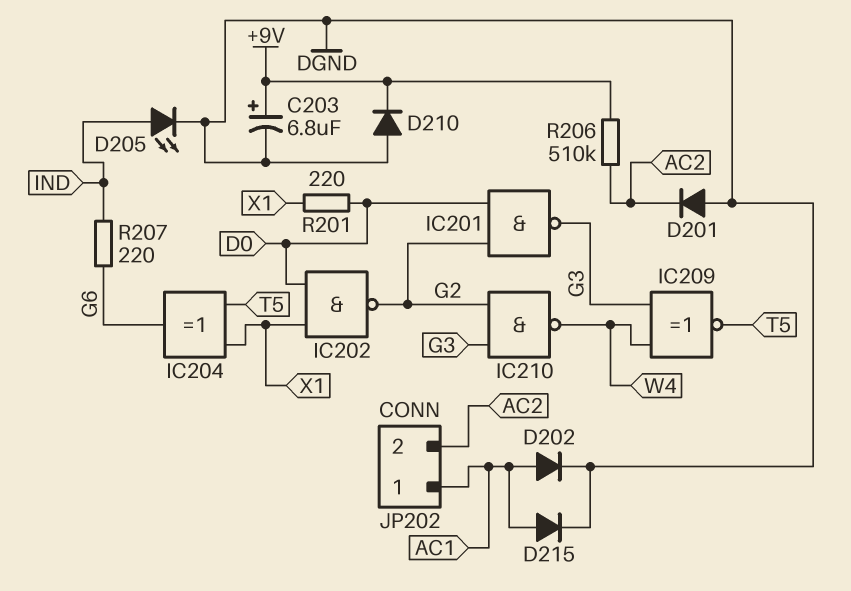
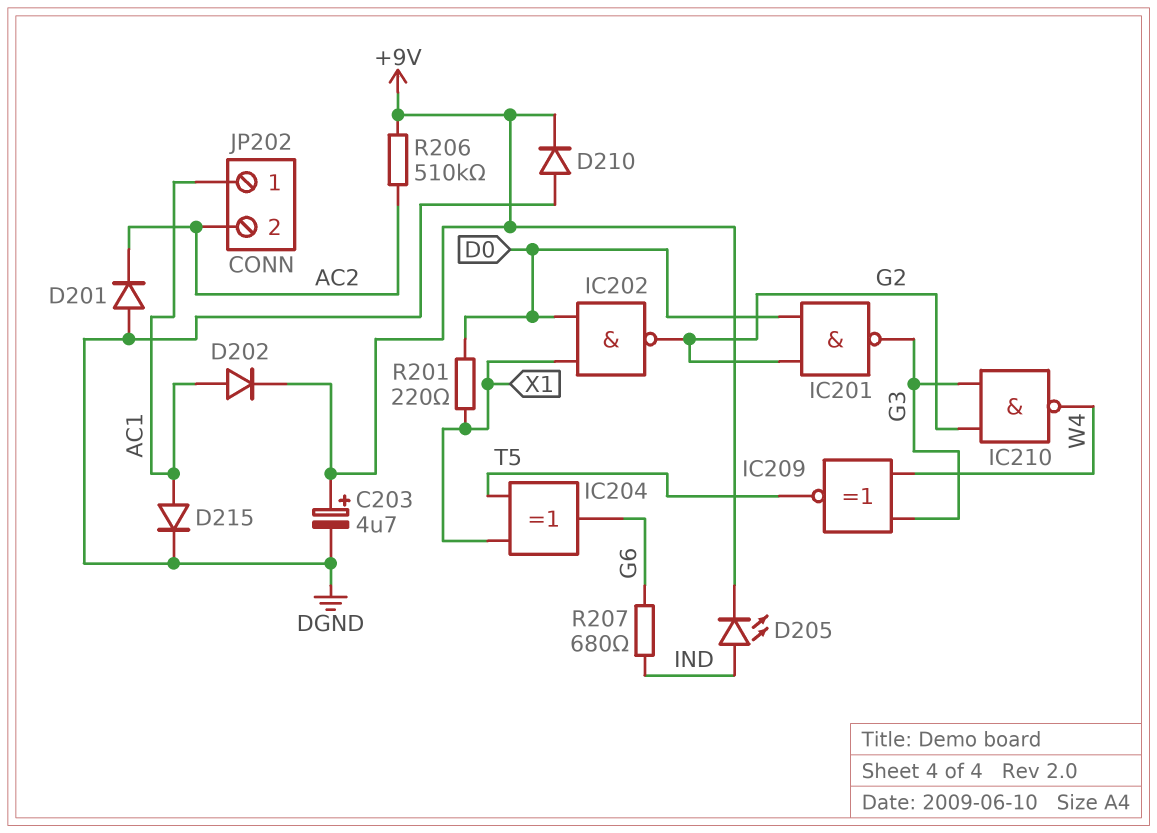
C203: 6.8uF (plus +9V, minus DGND) -> 4.7uF (plus +9V, minus DGND)
D202: diode (A AC1, K DGND) -> diode (A AC1, K +9V)
D205: LED (A IND, K DGND) -> LED (A IND, K +9V)
R207: 220 (G6, IND) -> 680 (G6, IND)

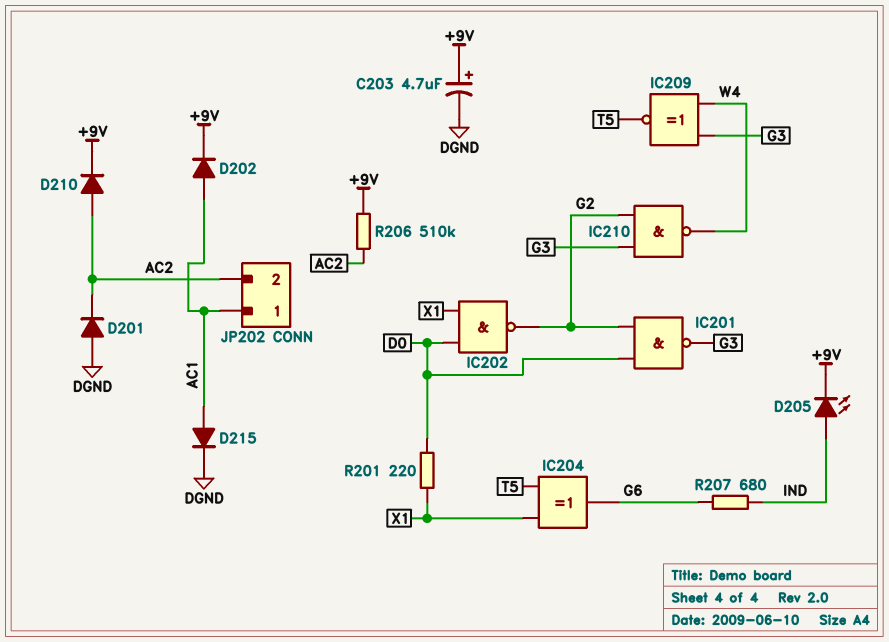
D210: diode (A DGND, K +9V) -> diode (A AC2, K +9V)

